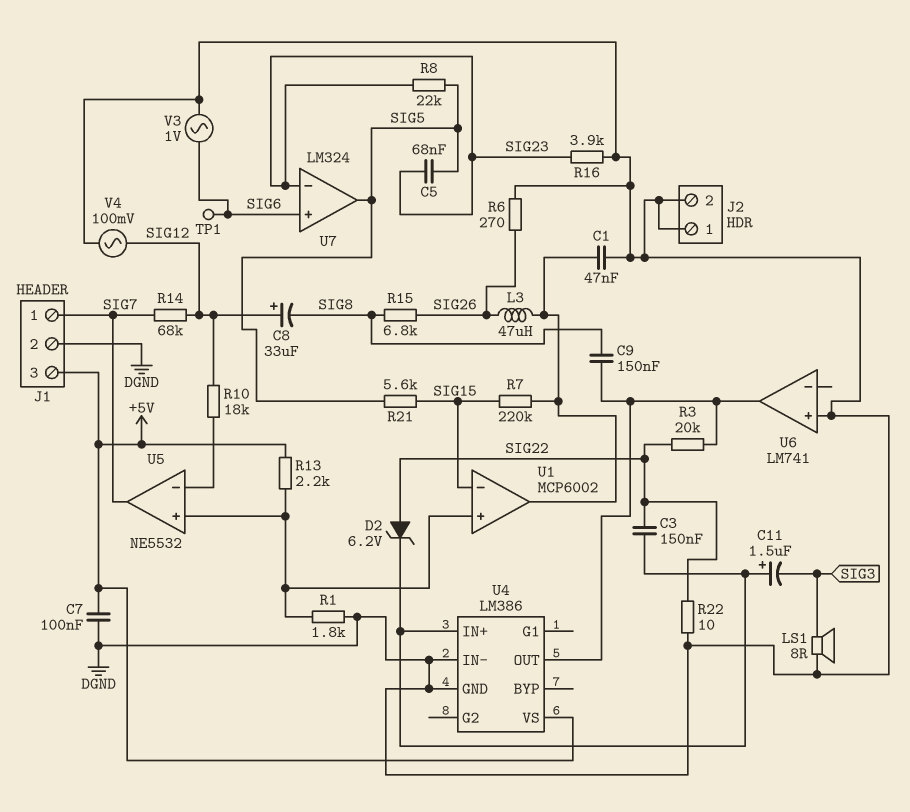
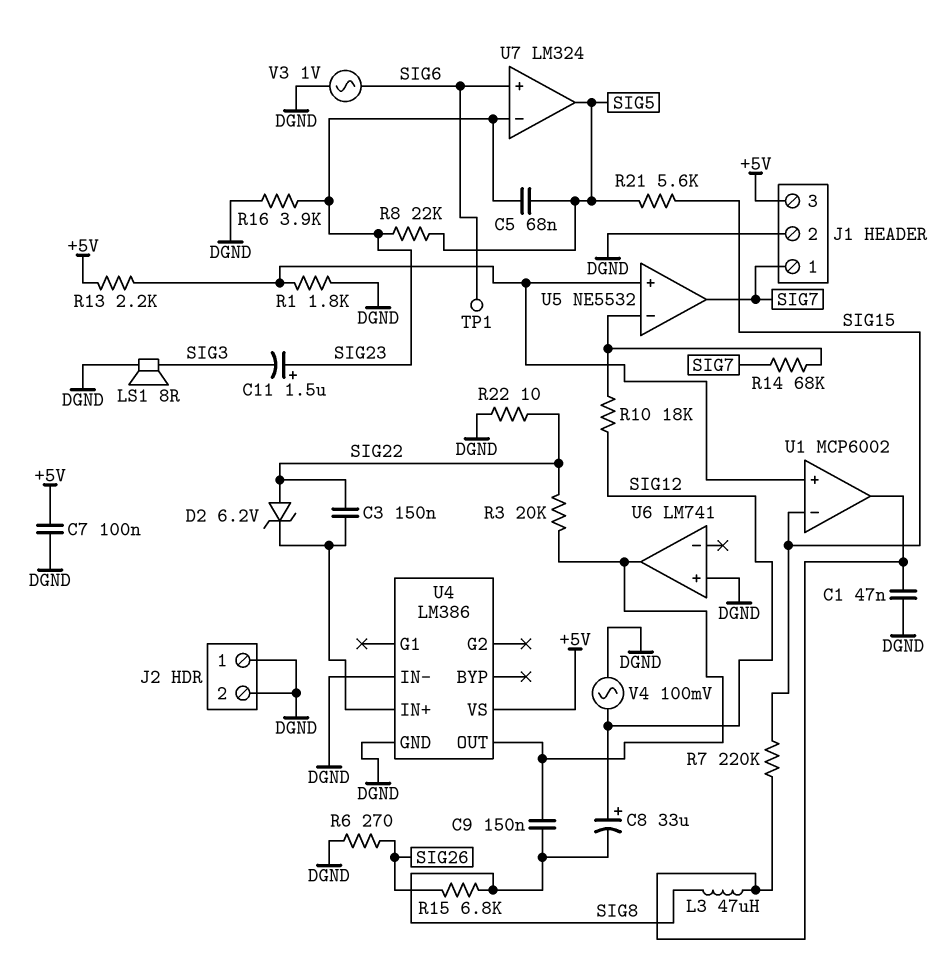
C11: 1.5uF (plus U4/IN+, minus SIG3) -> 1.5uF (plus SIG23, minus SIG3)
L3: 47uH (SIG26, U1/out) -> 47uH (SIG8, U1/out)
R14: 68k (SIG7, SIG12) -> 68k (SIG7, U5/in-)

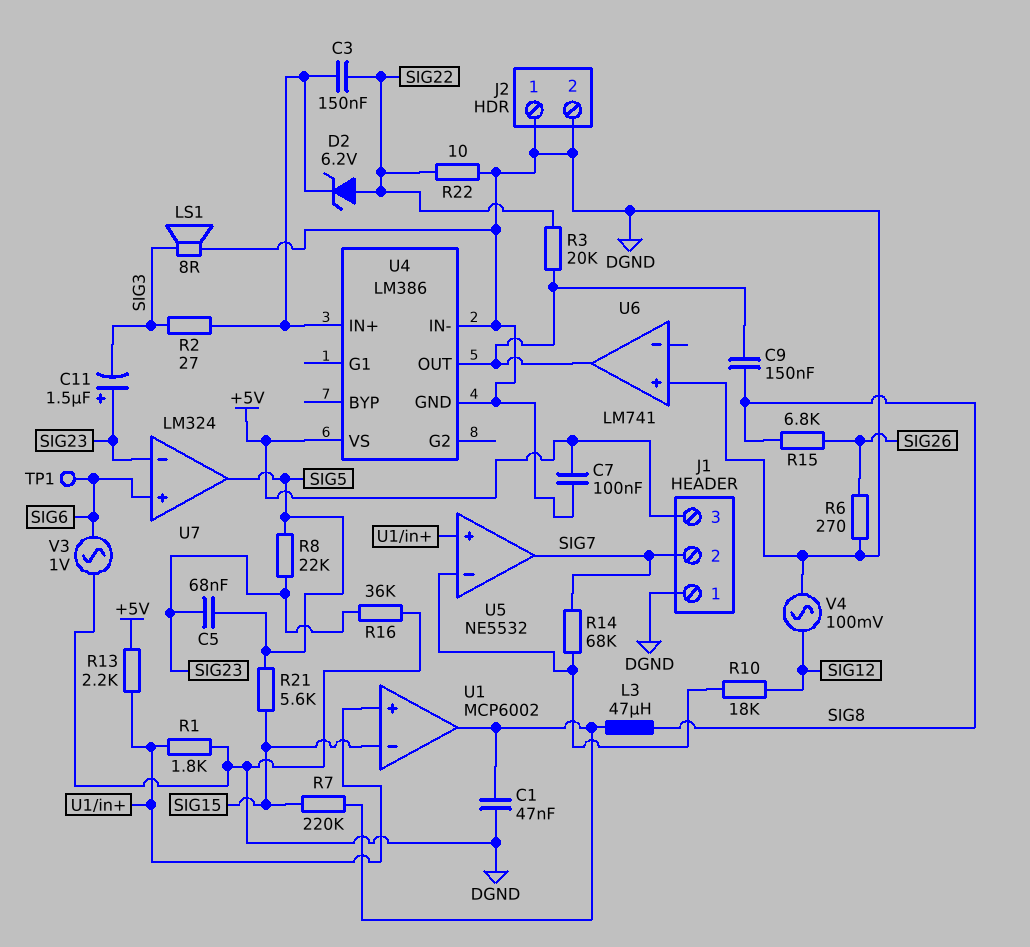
C8: 33uF (plus SIG12, minus SIG8) -> none
J1 pin 1: SIG7 -> DGND
J1 pin 2: DGND -> SIG7
R2: none -> 27 (SIG3, U4/IN+)
R16: 3.9k (DGND, SIG23) -> 36k (DGND, SIG23)

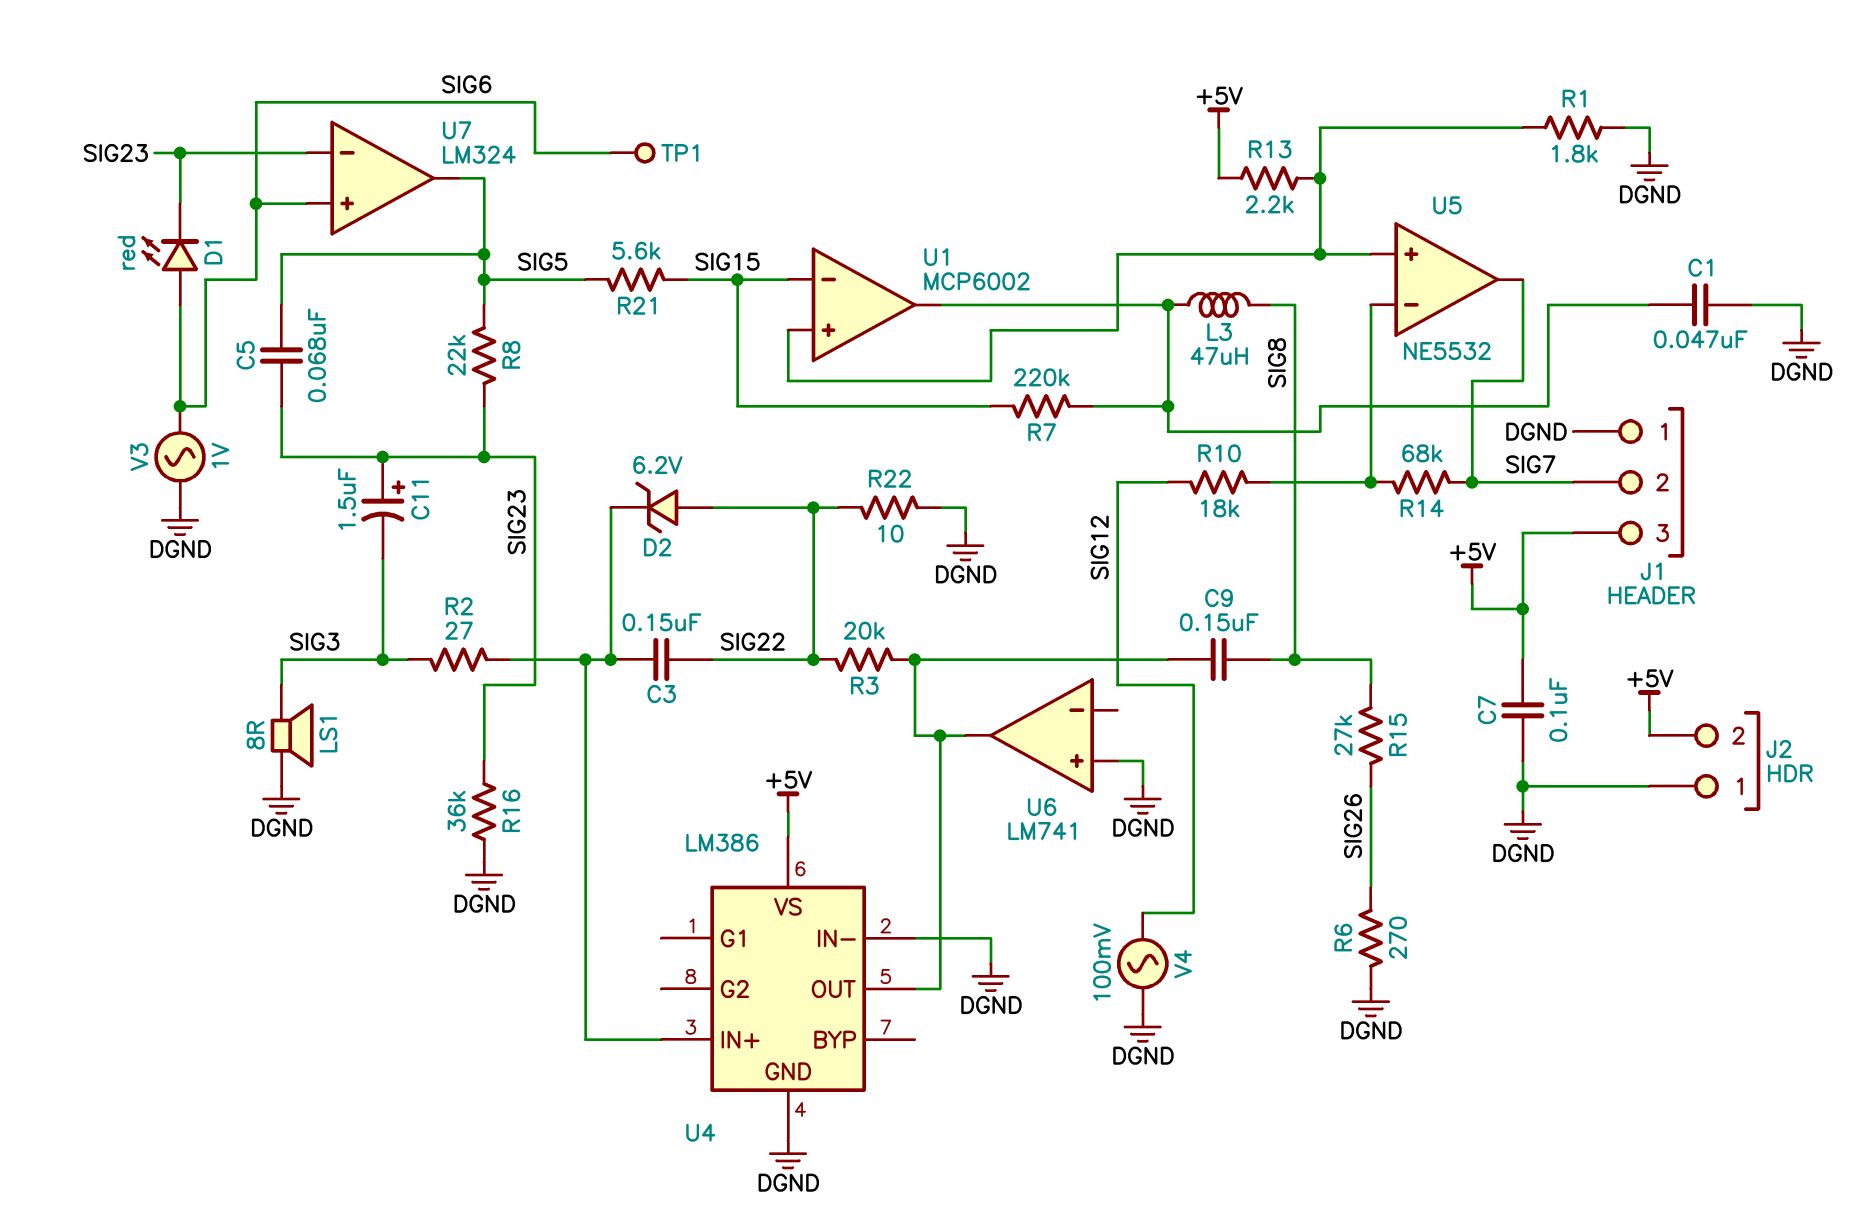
D1: none -> LED red (A SIG6, K SIG23)
J2 pin 2: DGND -> +5V
R15: 6.8k (SIG8, SIG26) -> 27k (SIG8, SIG26)

